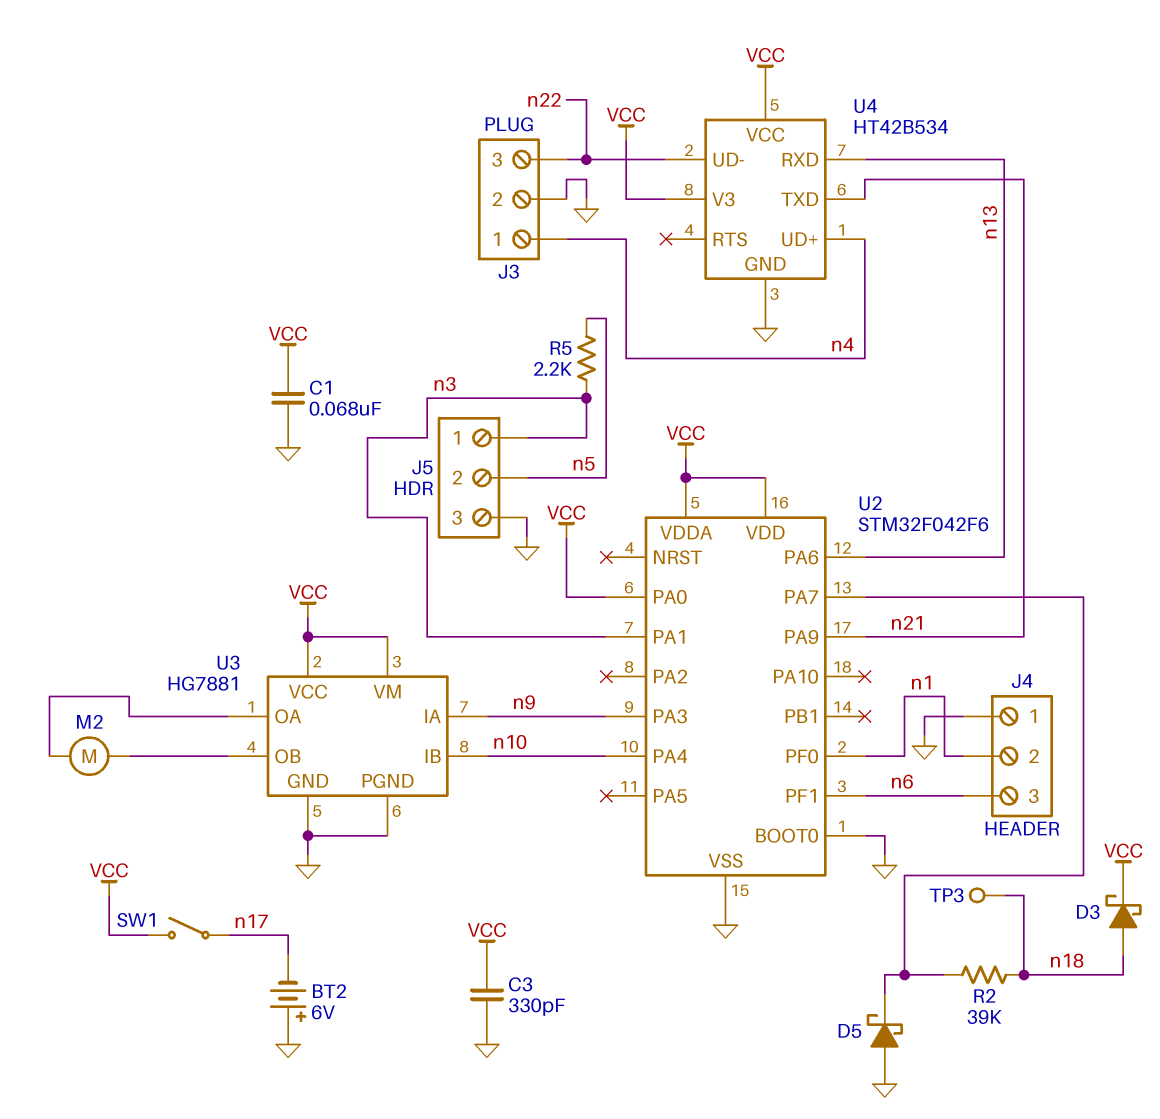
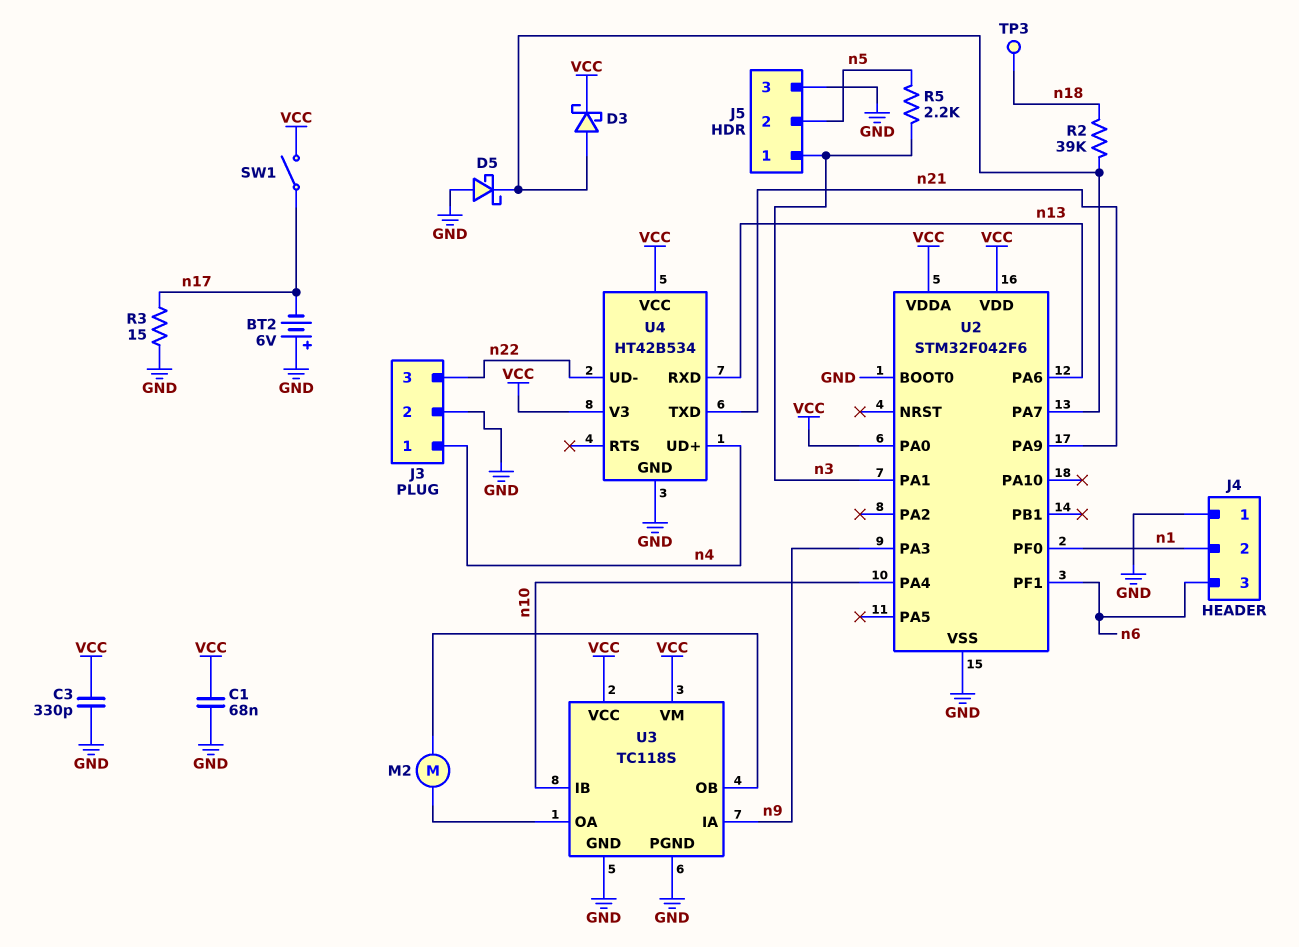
D3: schottky (A n18, K VCC) -> schottky (A U2/PA7, K VCC)
R3: none -> 15 (GND, n17)
U3: HG7881 -> TC118S

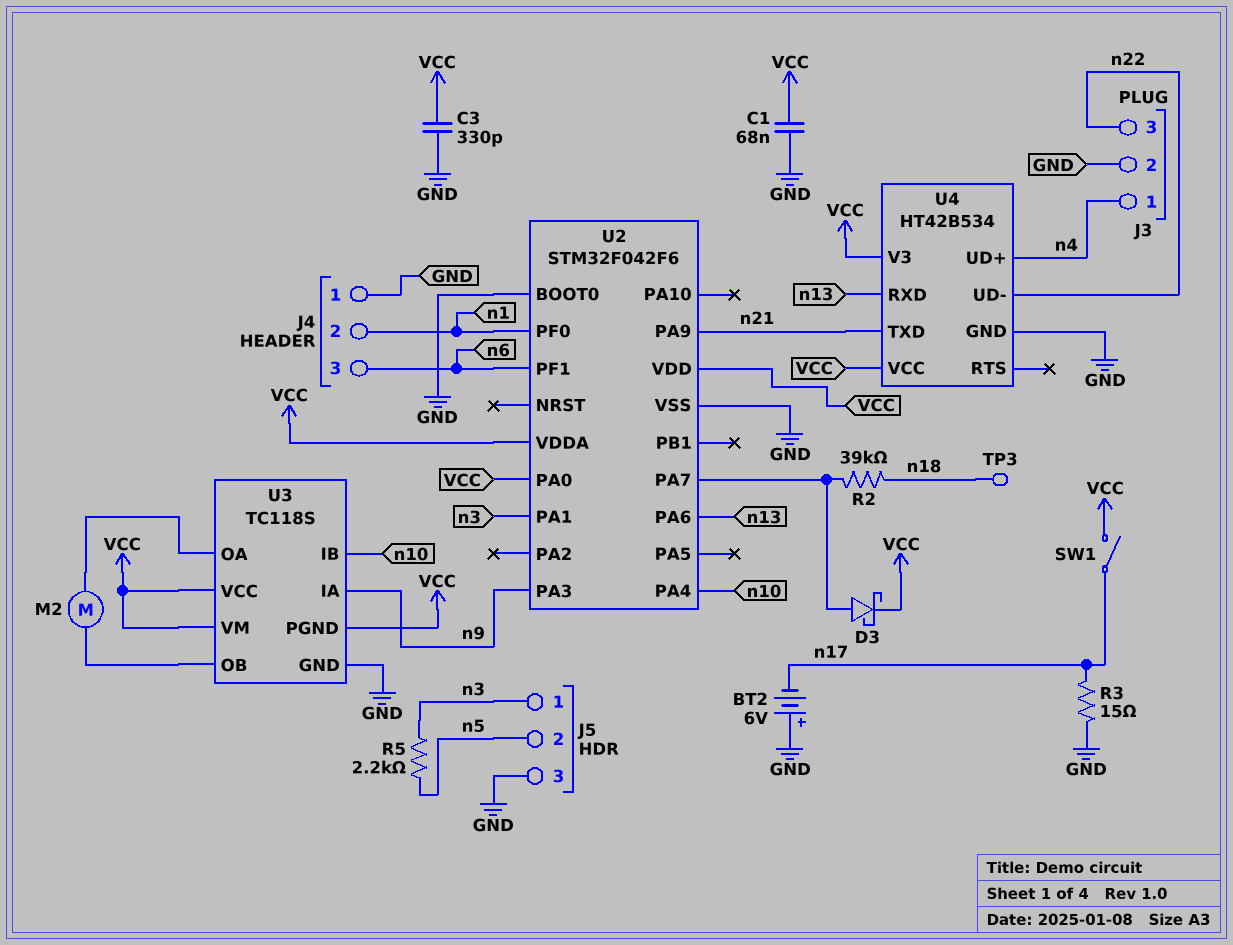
D5: schottky (A GND, K U2/PA7) -> none
U3 pin PGND: GND -> VCC

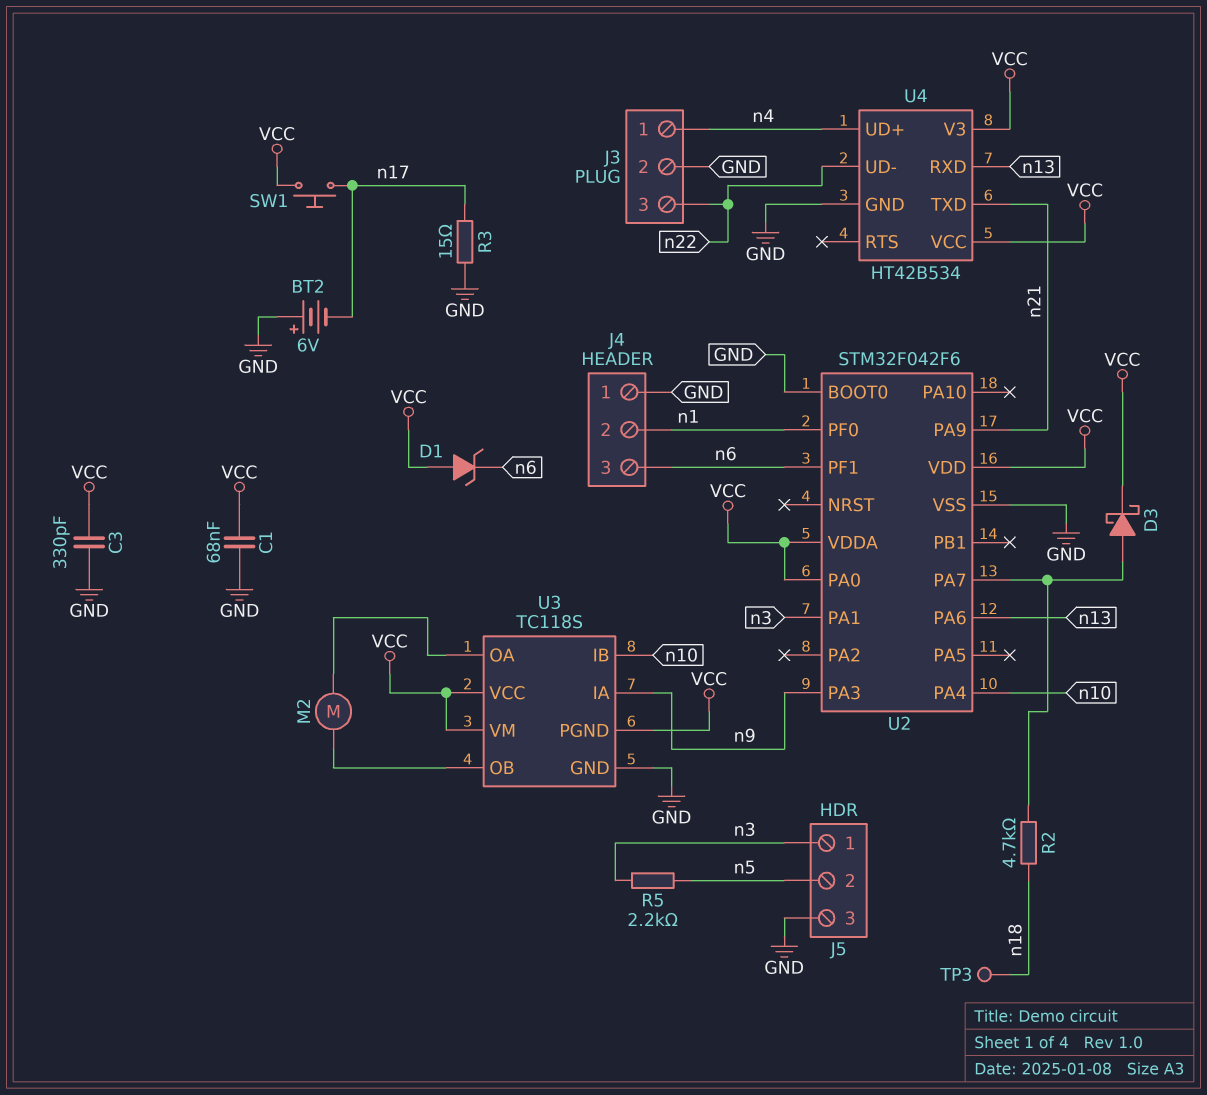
D1: none -> zener (A VCC, K n6)
R2: 39k (U2/PA7, n18) -> 4.7k (U2/PA7, n18)
SW1: switch (VCC, n17) -> button (VCC, n17)

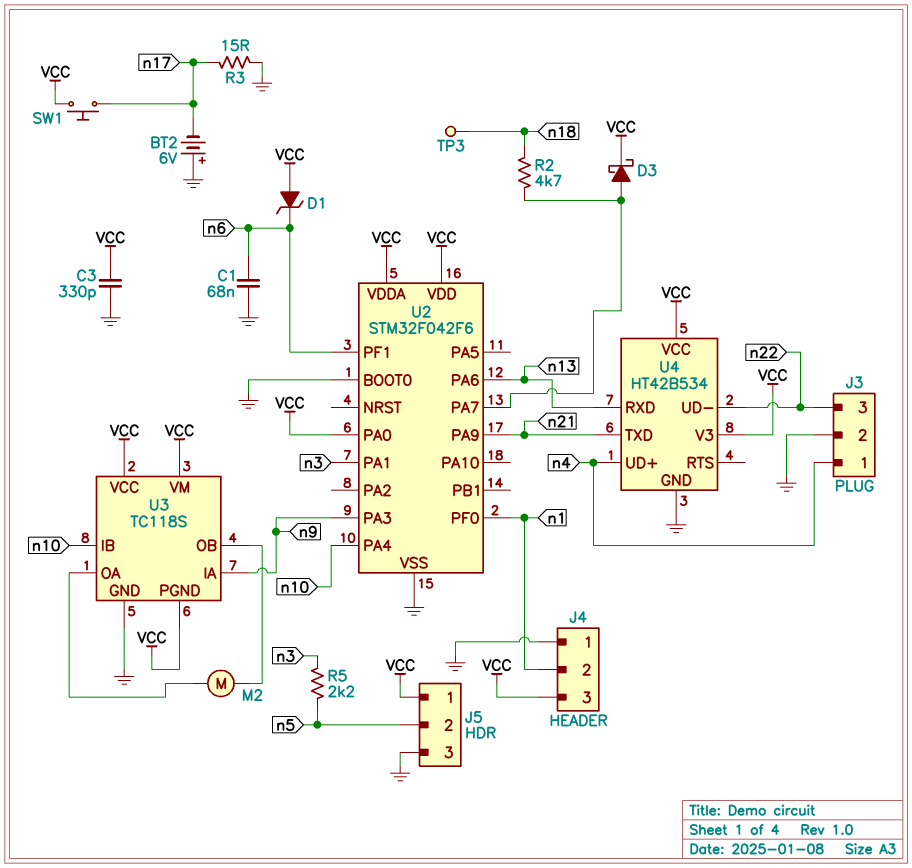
C1: 68nF (GND, VCC) -> 68nF (GND, n6)
J4 pin 3: n6 -> VCC
J5 pin 1: n3 -> VCC

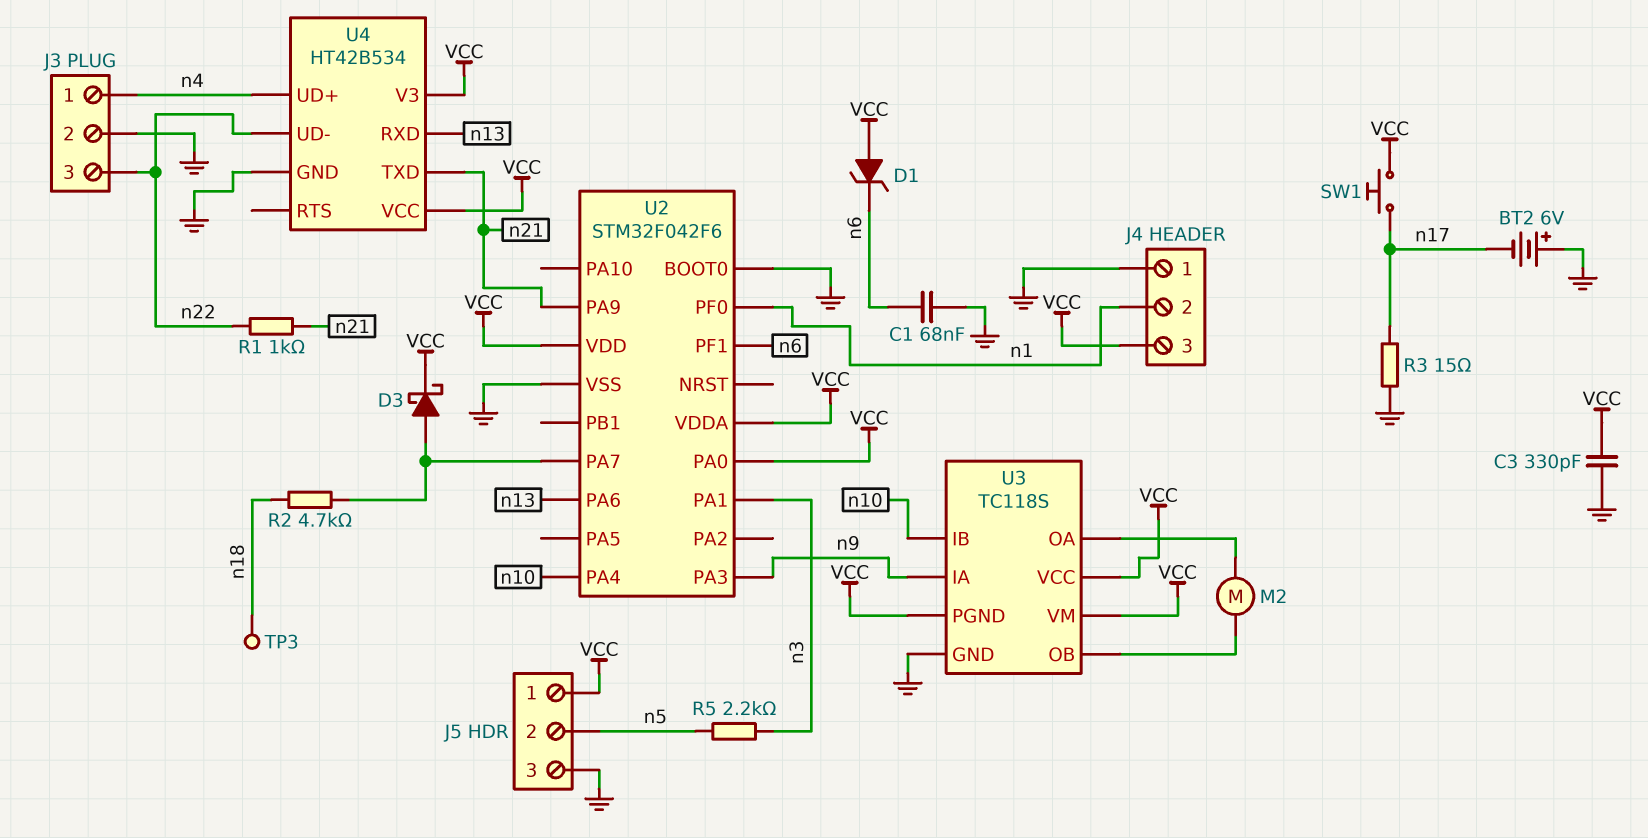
R1: none -> 1k (n21, n22)

